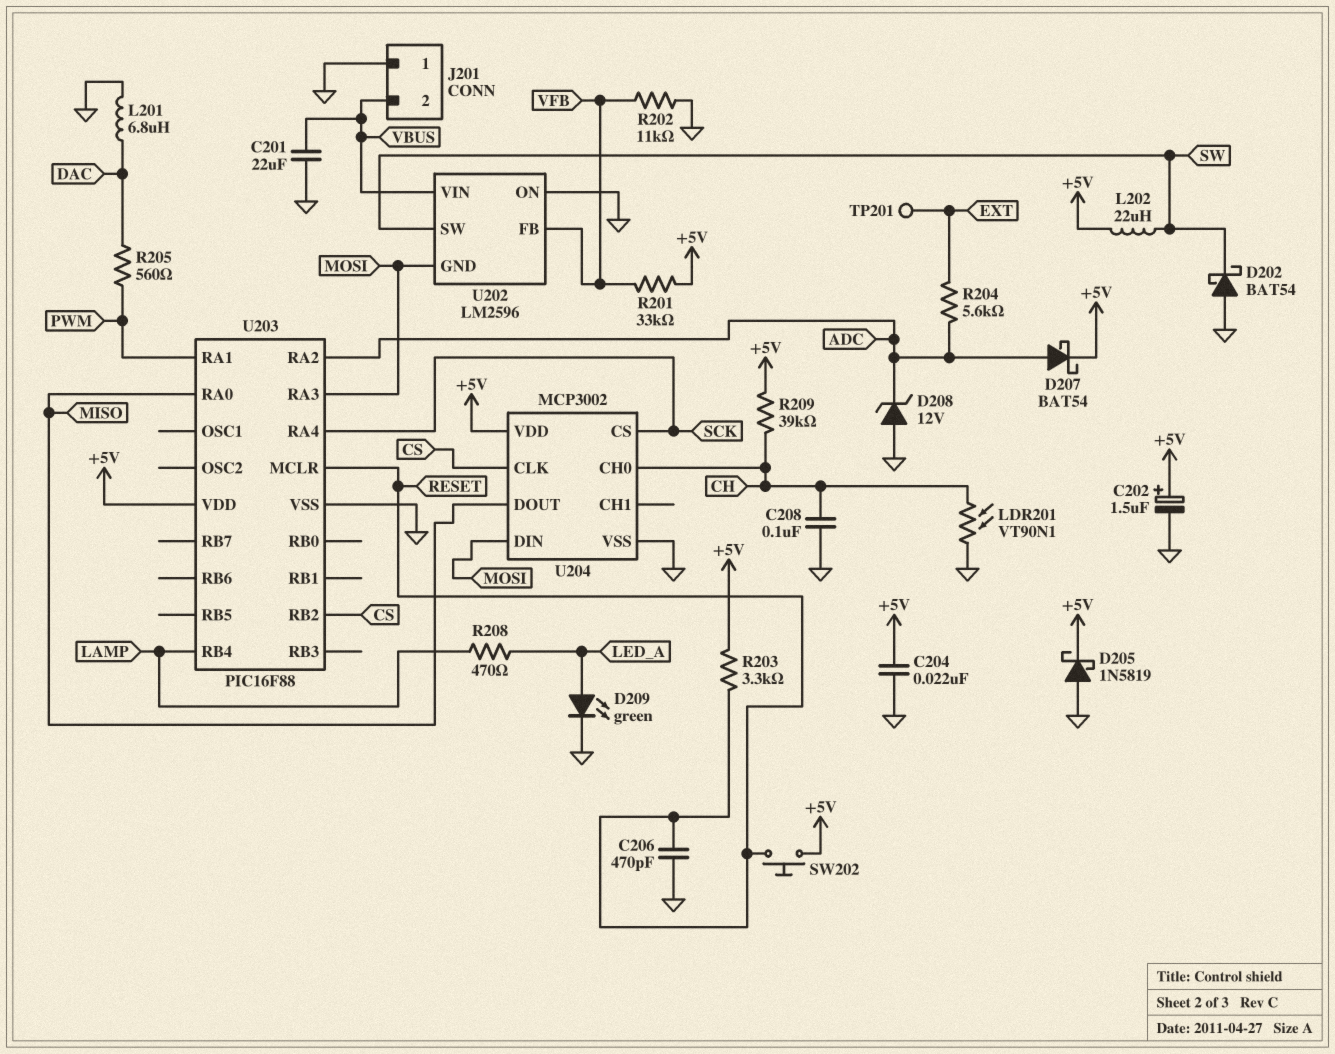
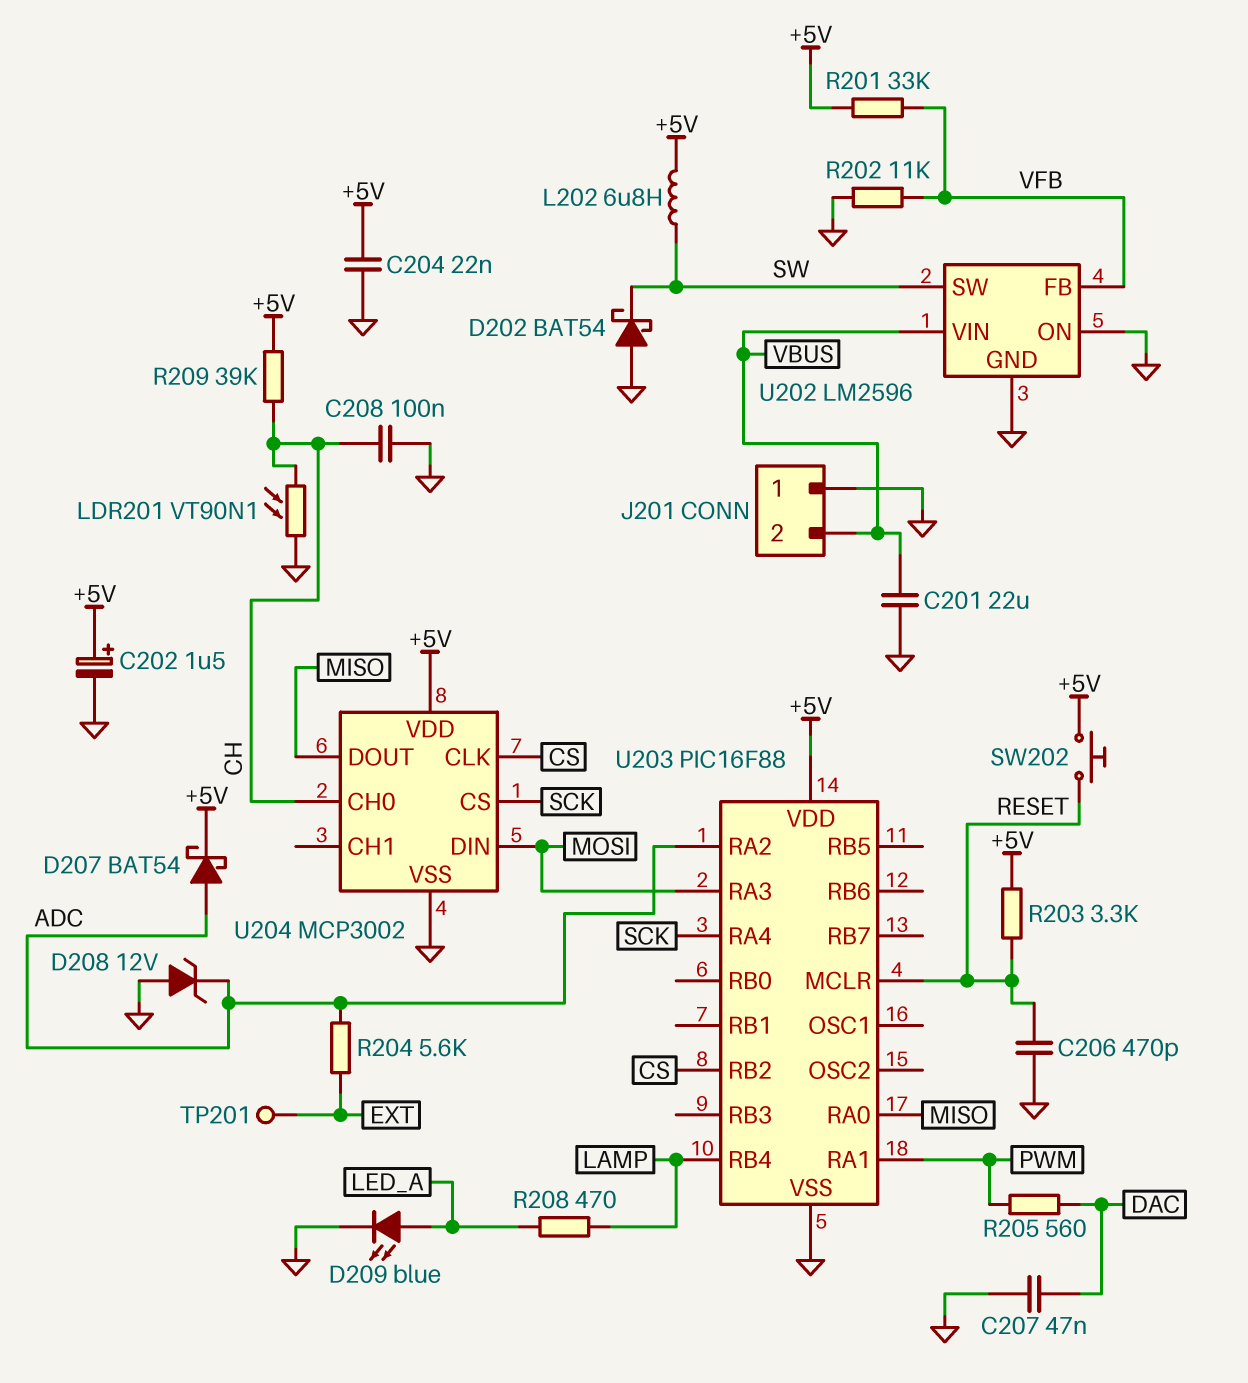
C207: none -> 47nF (DAC, GND)
D205: schottky 1N5819 (A GND, K +5V) -> none
D209: LED green (A LED_A, K GND) -> LED blue (A LED_A, K GND)
L201: 6.8uH (DAC, GND) -> none
L202: 22uH (+5V, SW) -> 6.8uH (+5V, SW)
U202 pin GND: MOSI -> GND

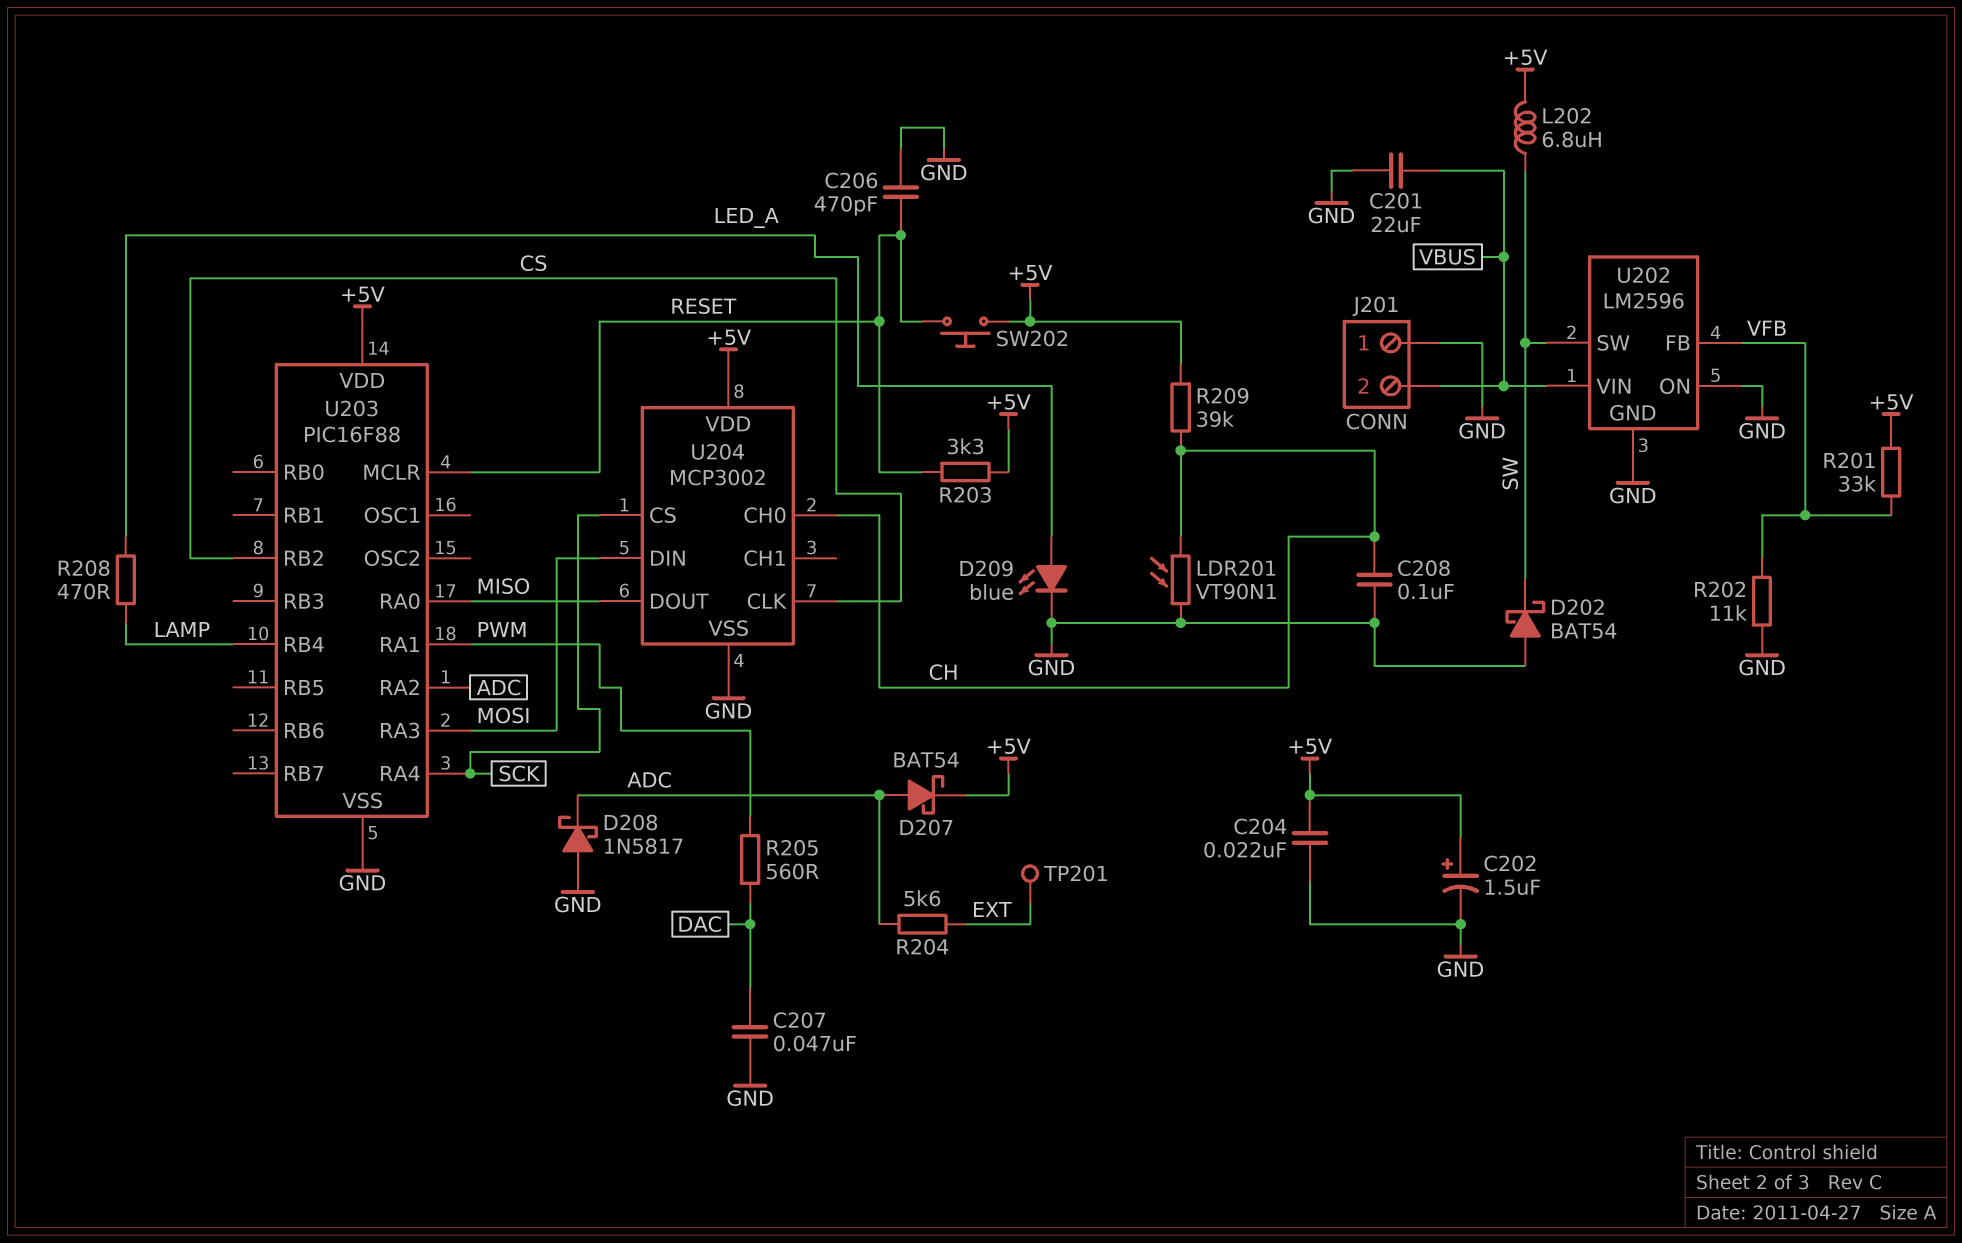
D208: zener 12V (A GND, K ADC) -> schottky 1N5817 (A GND, K ADC)

